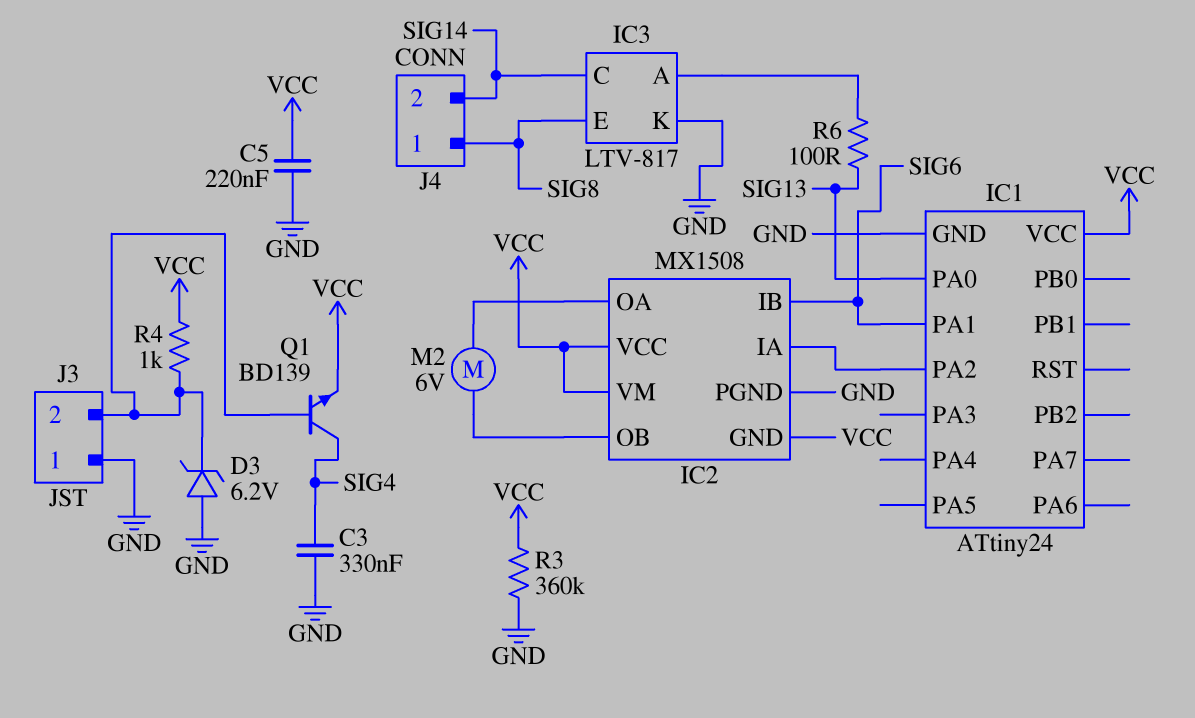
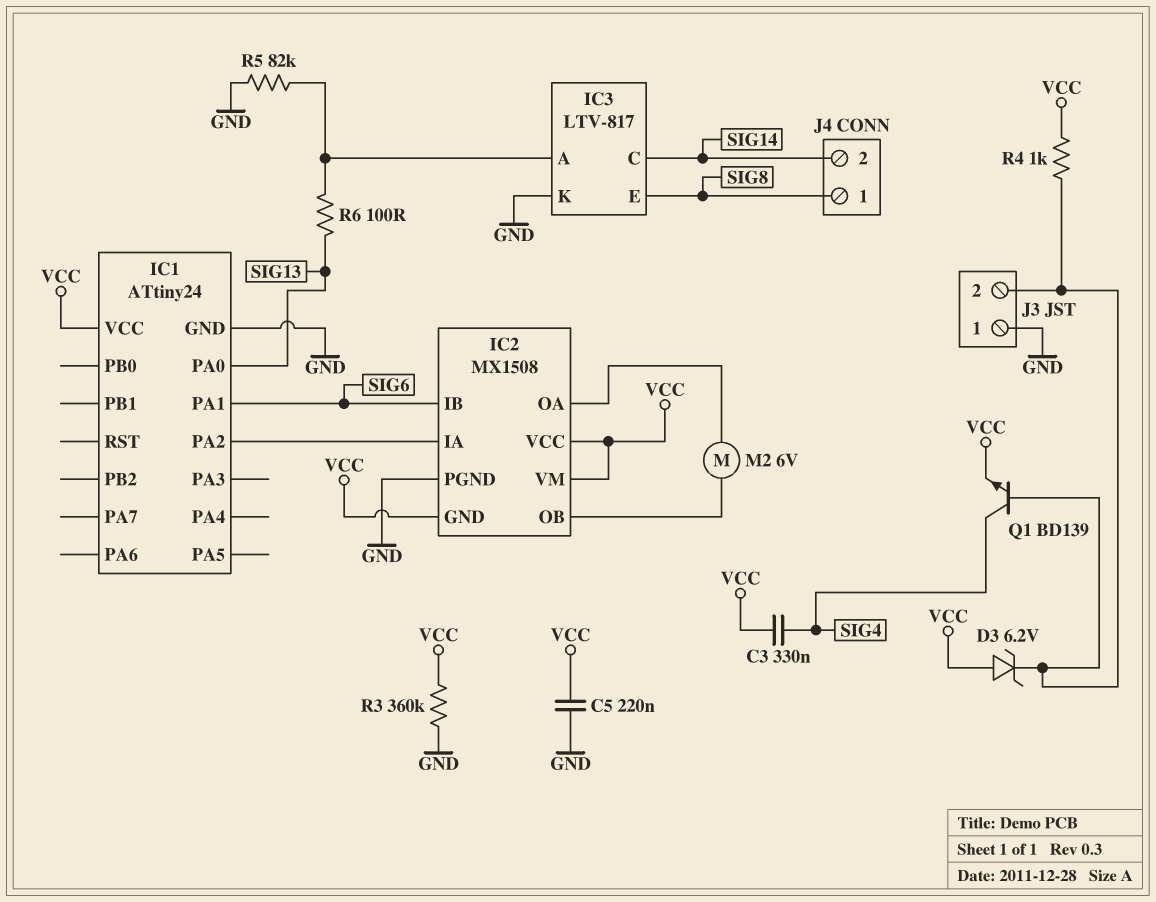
C3: 330nF (GND, SIG4) -> 330nF (SIG4, VCC)
D3: zener 6.2V (A GND, K J3/2) -> zener 6.2V (A VCC, K J3/2)
R5: none -> 82k (GND, IC3/A)

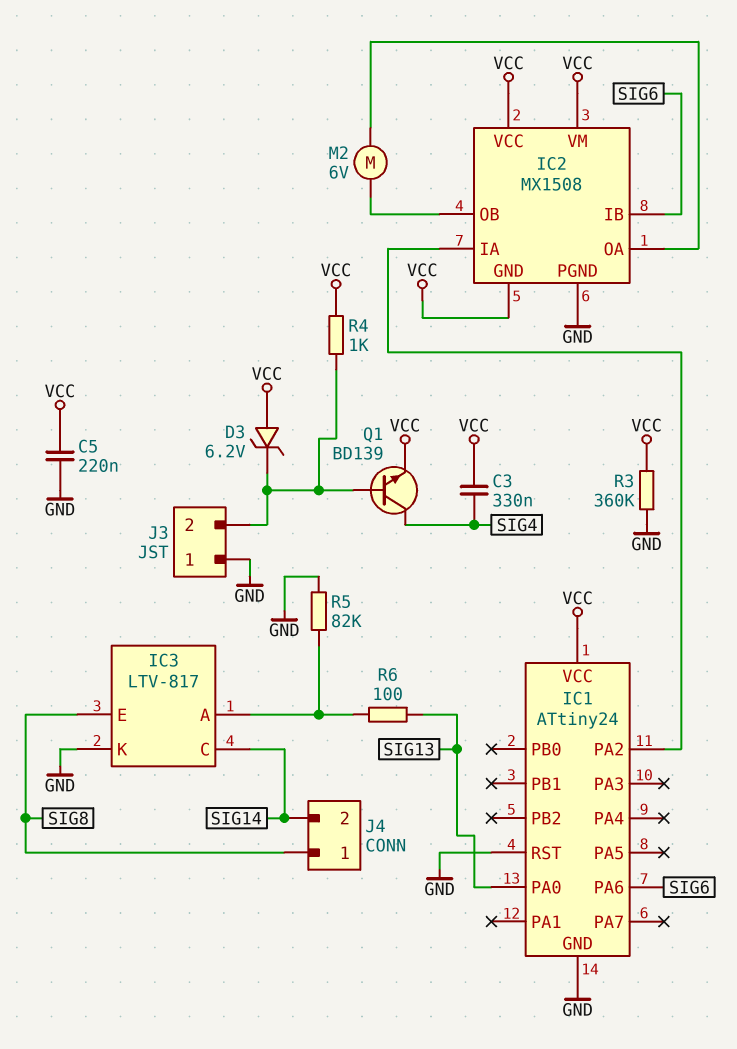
IC1 pin PA1: SIG6 -> none
IC1 pin PA6: none -> SIG6
IC1 pin RST: none -> GND

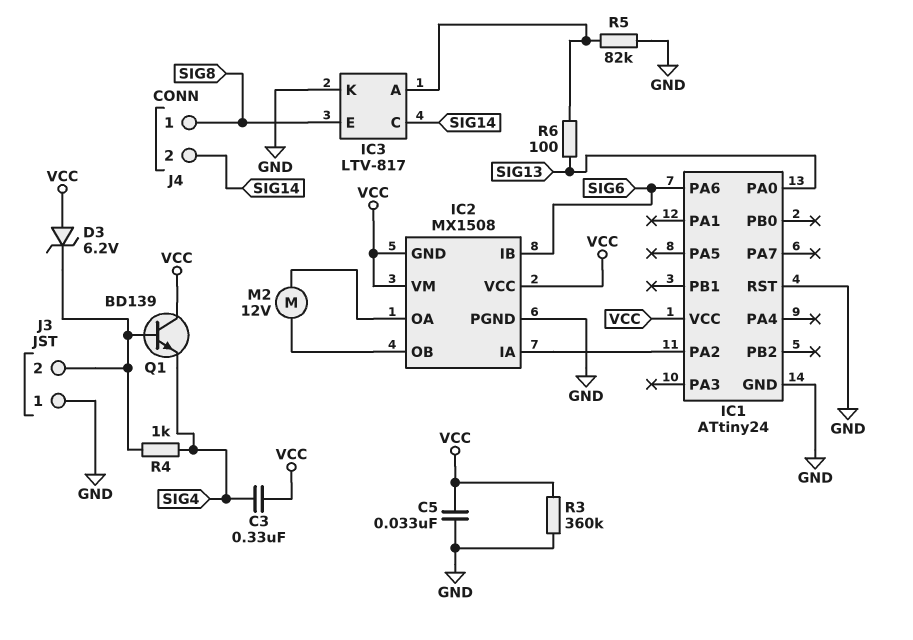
C5: 220nF (GND, VCC) -> 33nF (GND, VCC)
M2: motor 6V (IC2/OA, IC2/OB) -> motor 12V (IC2/OA, IC2/OB)
Q1: NPN BD139 (B J3/2, C SIG4, E VCC) -> NPN BD139 (B J3/2, C VCC, E SIG4)
R4: 1k (J3/2, VCC) -> 1k (J3/2, SIG4)

